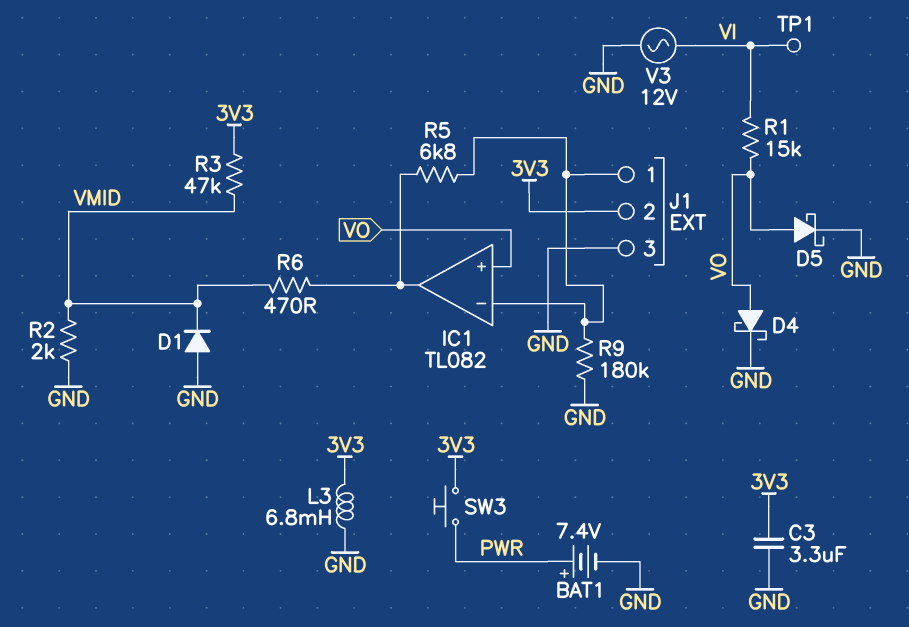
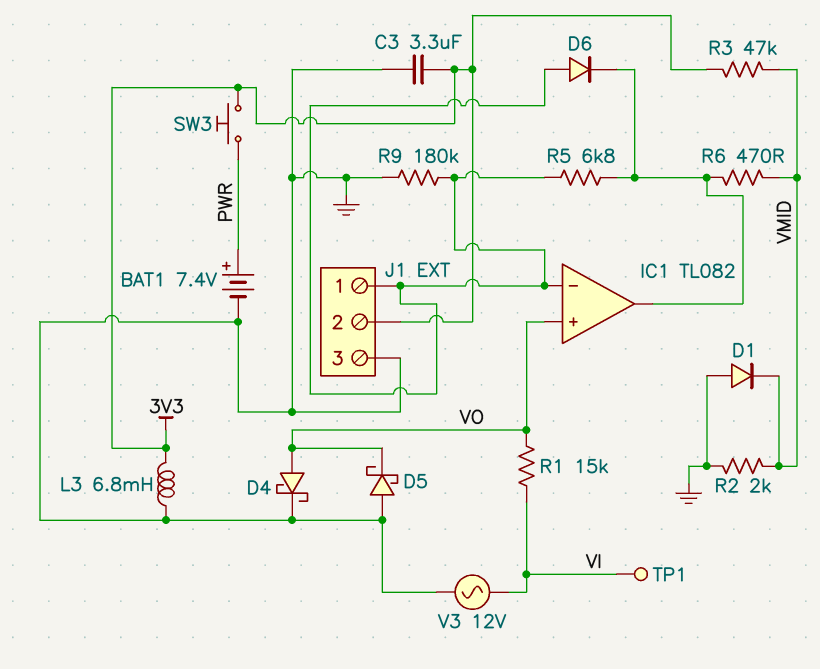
D5: schottky (A VO, K GND) -> schottky (A GND, K VO)
D6: none -> diode (A IC1/in-, K IC1/out)

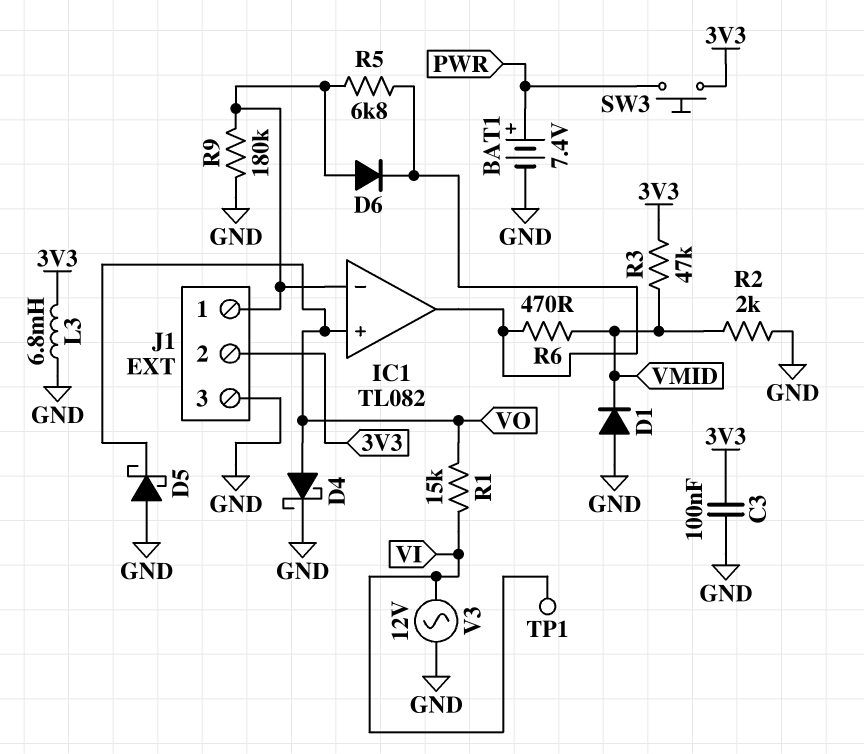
C3: 3.3uF (3V3, GND) -> 100nF (3V3, GND)

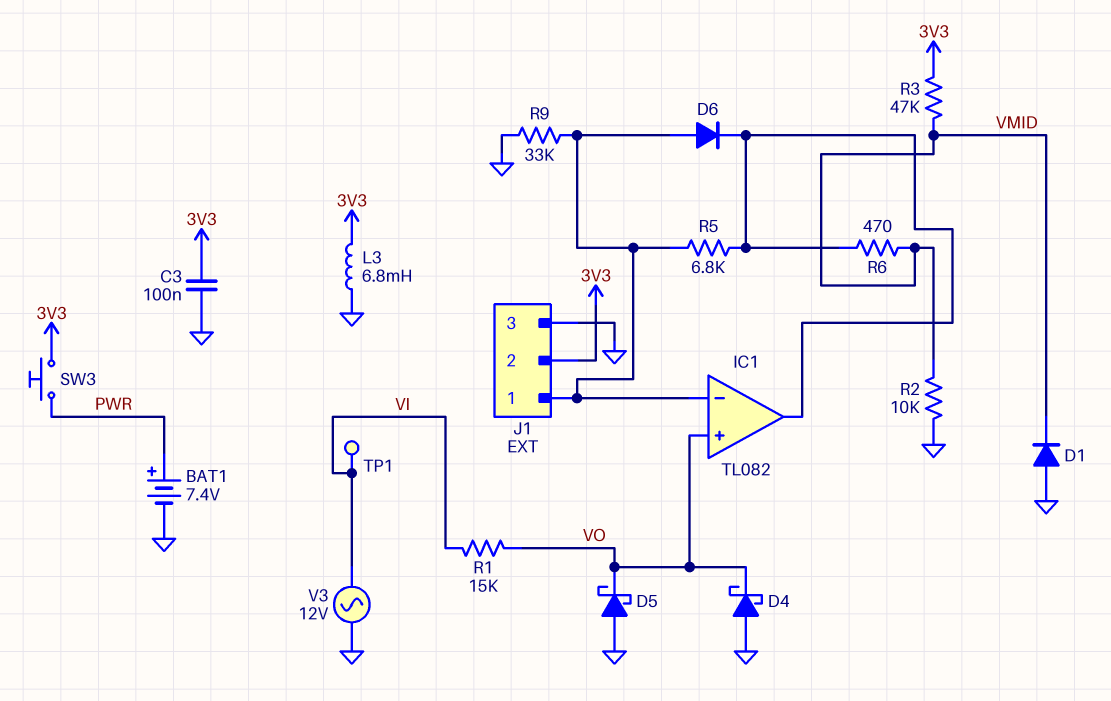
D4: schottky (A VO, K GND) -> schottky (A GND, K VO)
R2: 2k (GND, VMID) -> 10k (GND, VMID)
R9: 180k (GND, IC1/in-) -> 33k (GND, IC1/in-)

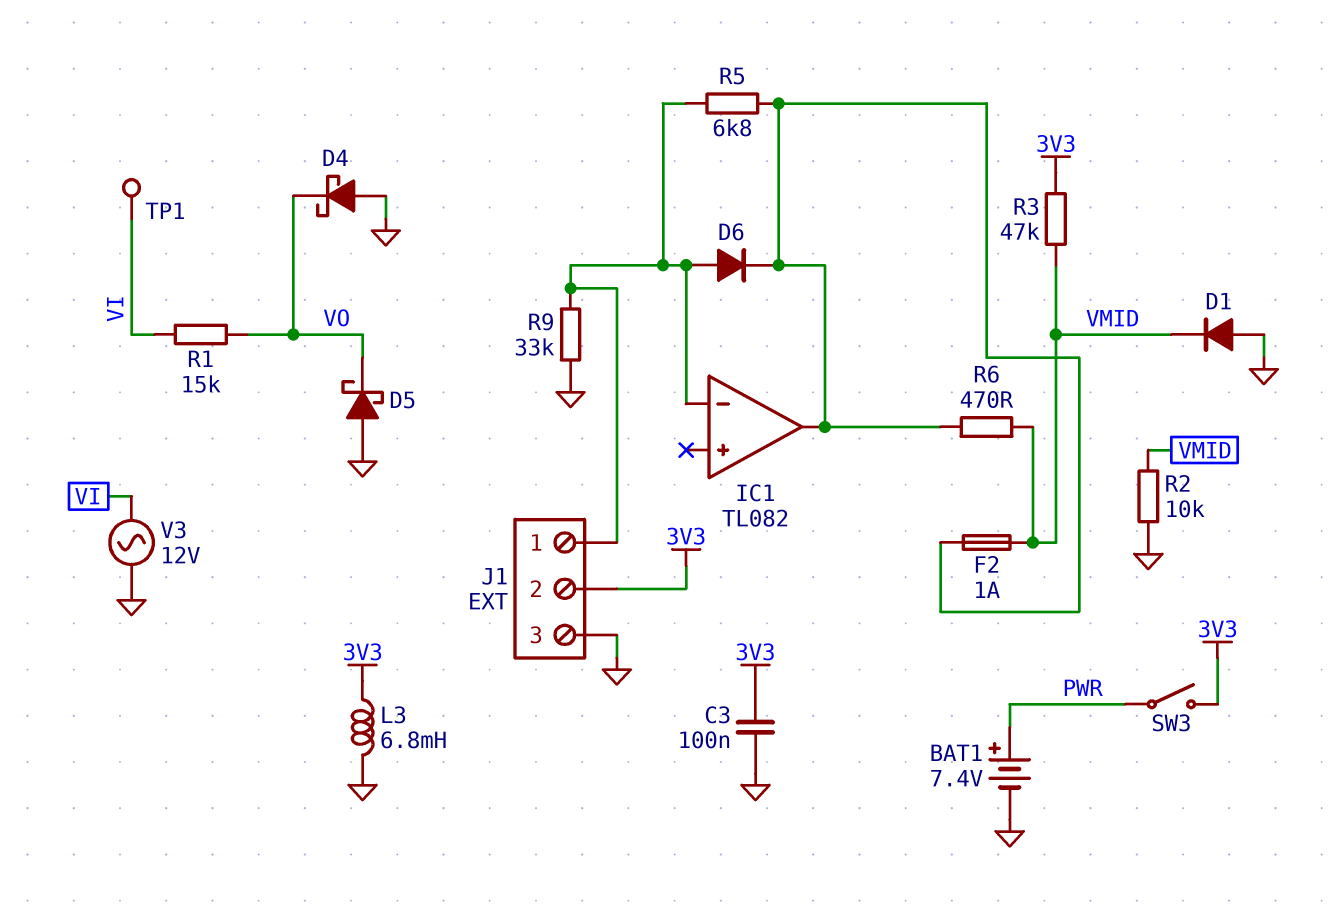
F2: none -> 1A (IC1/out, VMID)
IC1 pin in+: VO -> none
SW3: button (3V3, PWR) -> switch (3V3, PWR)

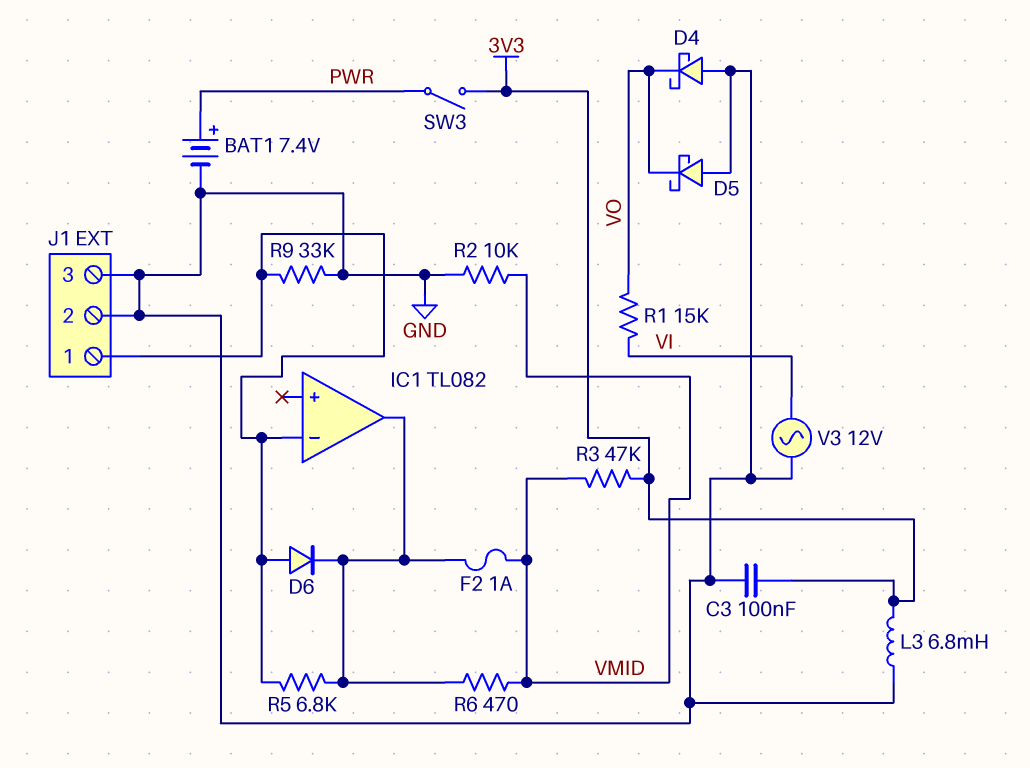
D1: diode (A GND, K VMID) -> none
J1 pin 2: 3V3 -> GND
TP1: test point (VI) -> none

